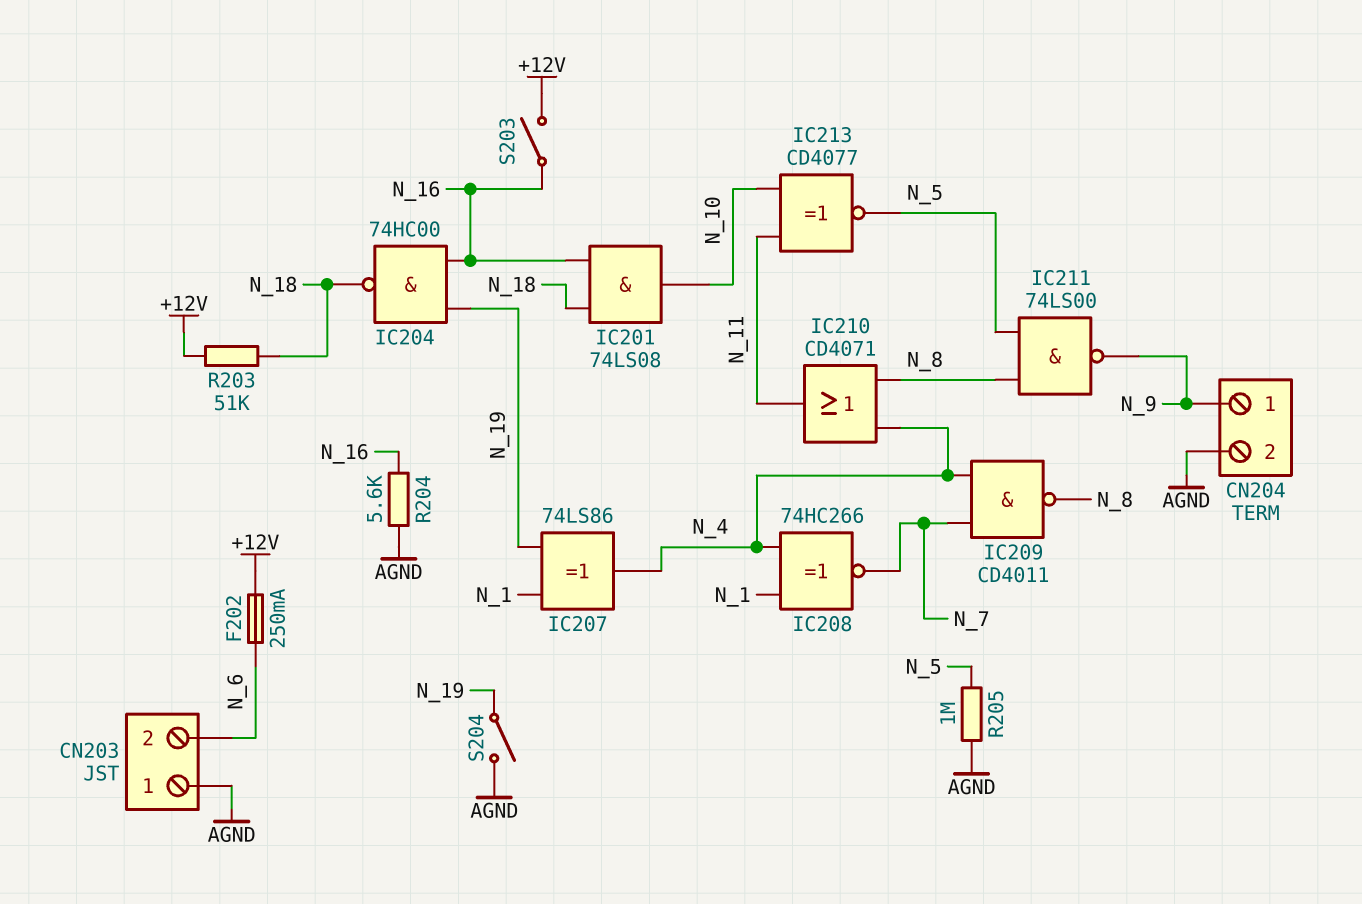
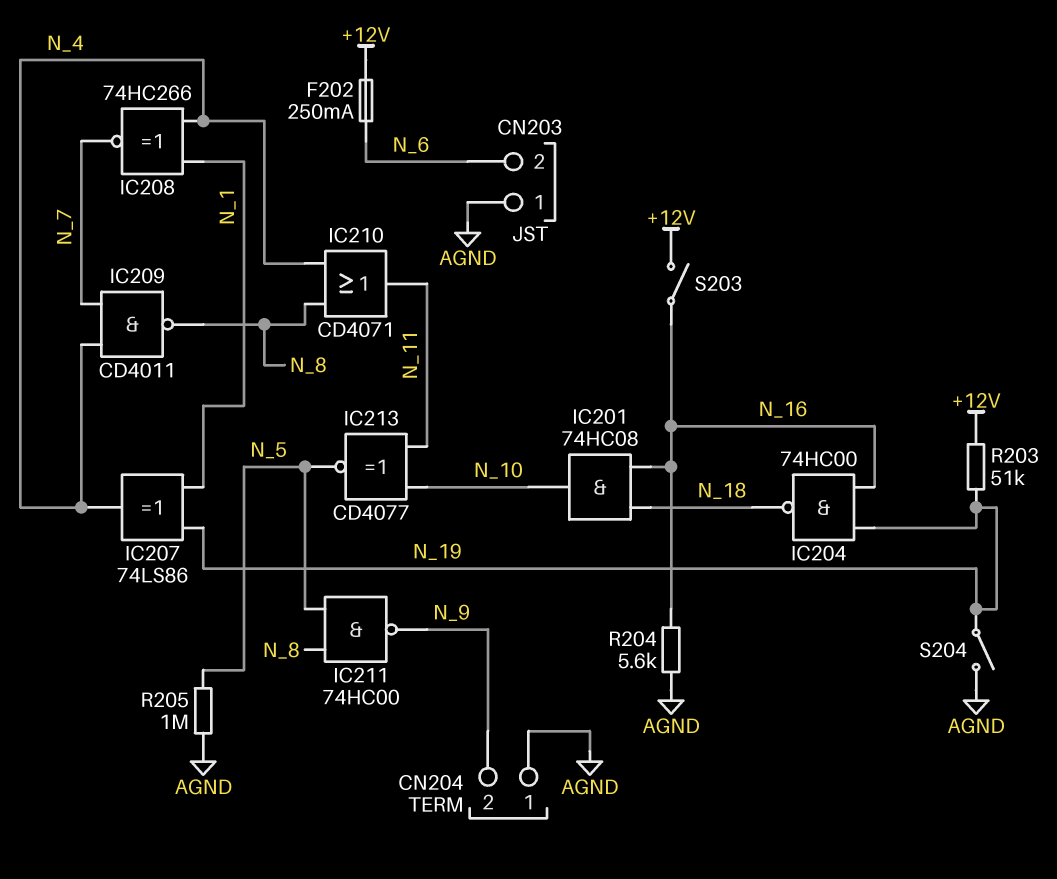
CN204 pin 1: N_9 -> AGND
CN204 pin 2: AGND -> N_9
IC201: AND 74LS08 (in N_16, in N_18, out N_10) -> AND 74HC08 (in N_16, in N_18, out N_10)
IC211: NAND 74LS00 (in N_5, in N_8, out N_9) -> NAND 74HC00 (in N_5, in N_8, out N_9)
R203: 51k (+12V, N_18) -> 51k (+12V, N_19)

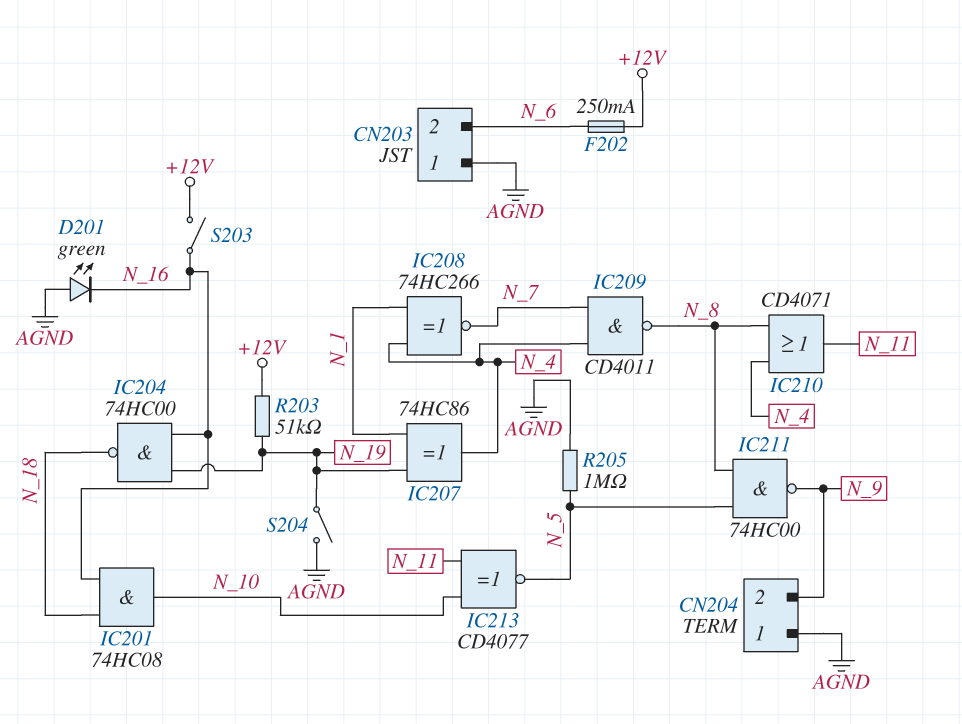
D201: none -> LED green (A AGND, K N_16)
IC207: XOR 74LS86 (in N_1, in N_19, out N_4) -> XOR 74HC86 (in N_1, in N_19, out N_4)
R204: 5.6k (AGND, N_16) -> none

